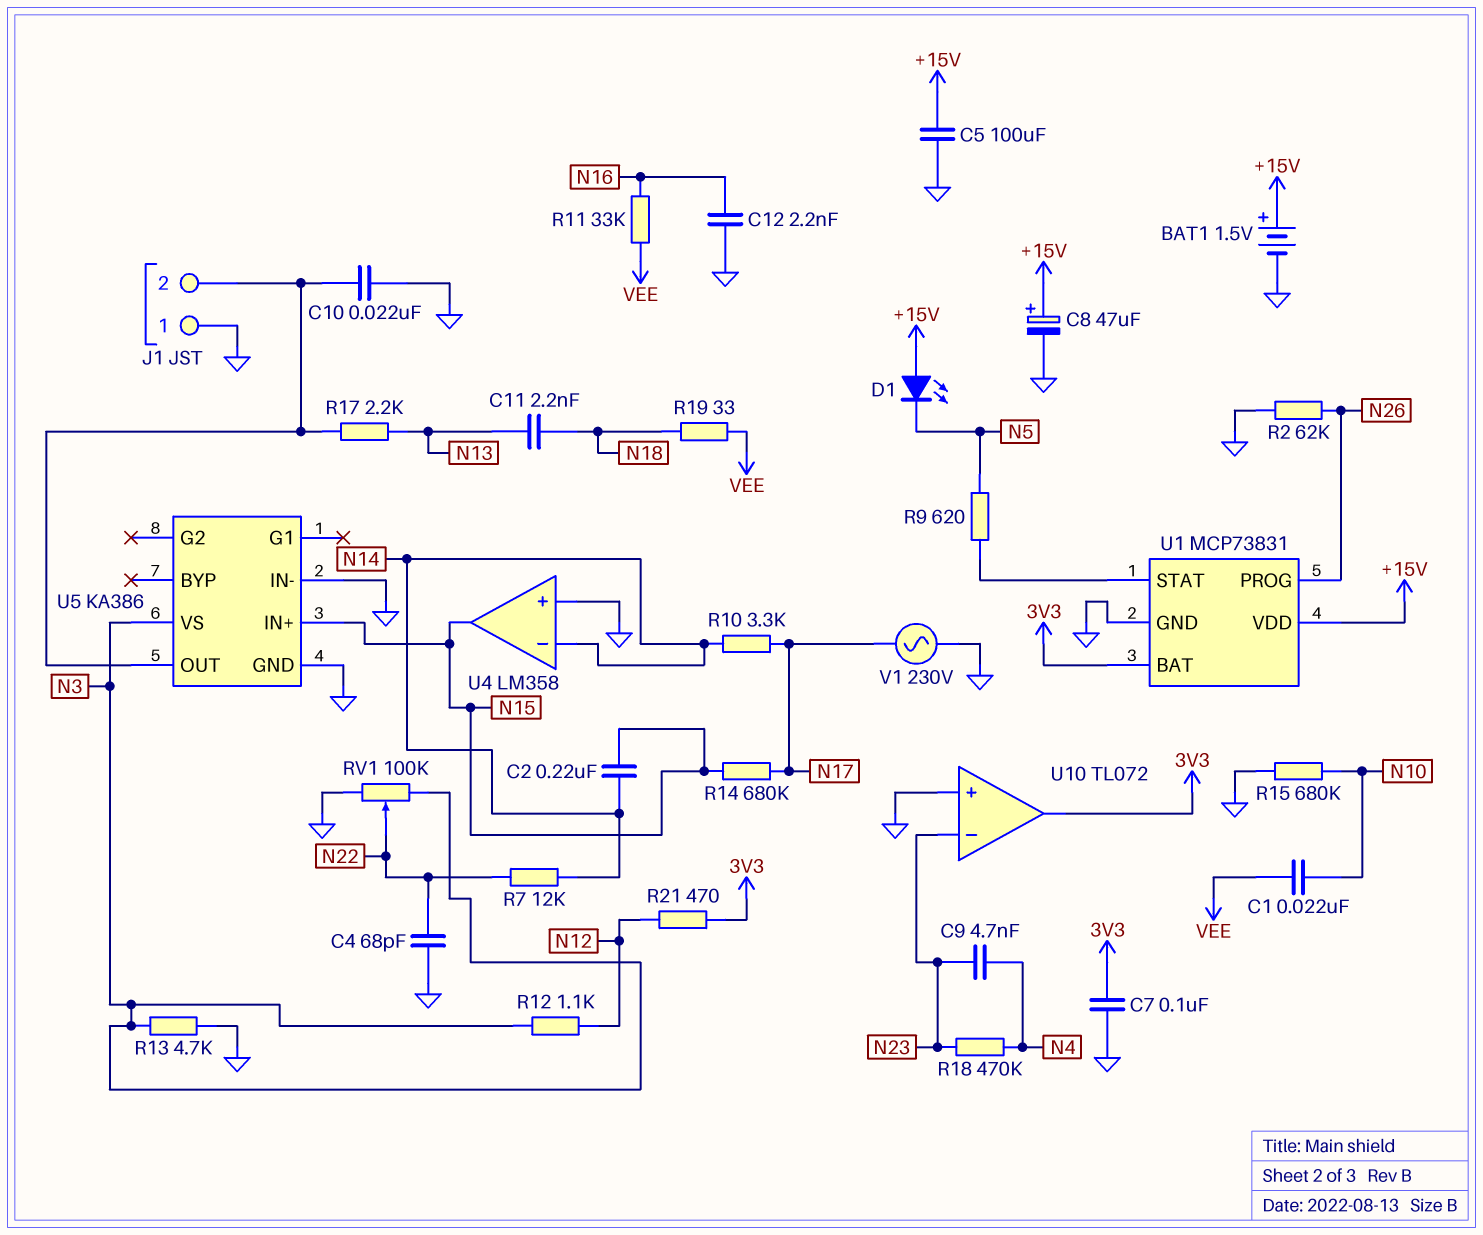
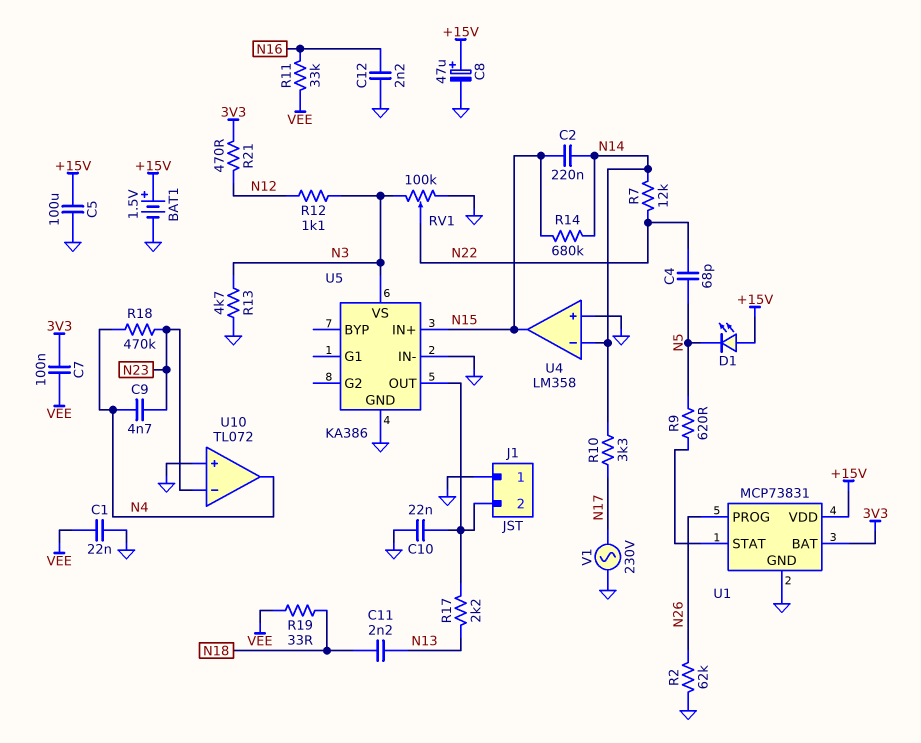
C1: 22nF (N10, VEE) -> 22nF (GND, VEE)
C4: 68pF (GND, N22) -> 68pF (N5, N22)
C7: 100nF (3V3, GND) -> 100nF (3V3, VEE)
R14: 680k (N15, N17) -> 680k (N14, N15)
R15: 680k (GND, N10) -> none
U10 pin out: 3V3 -> N4

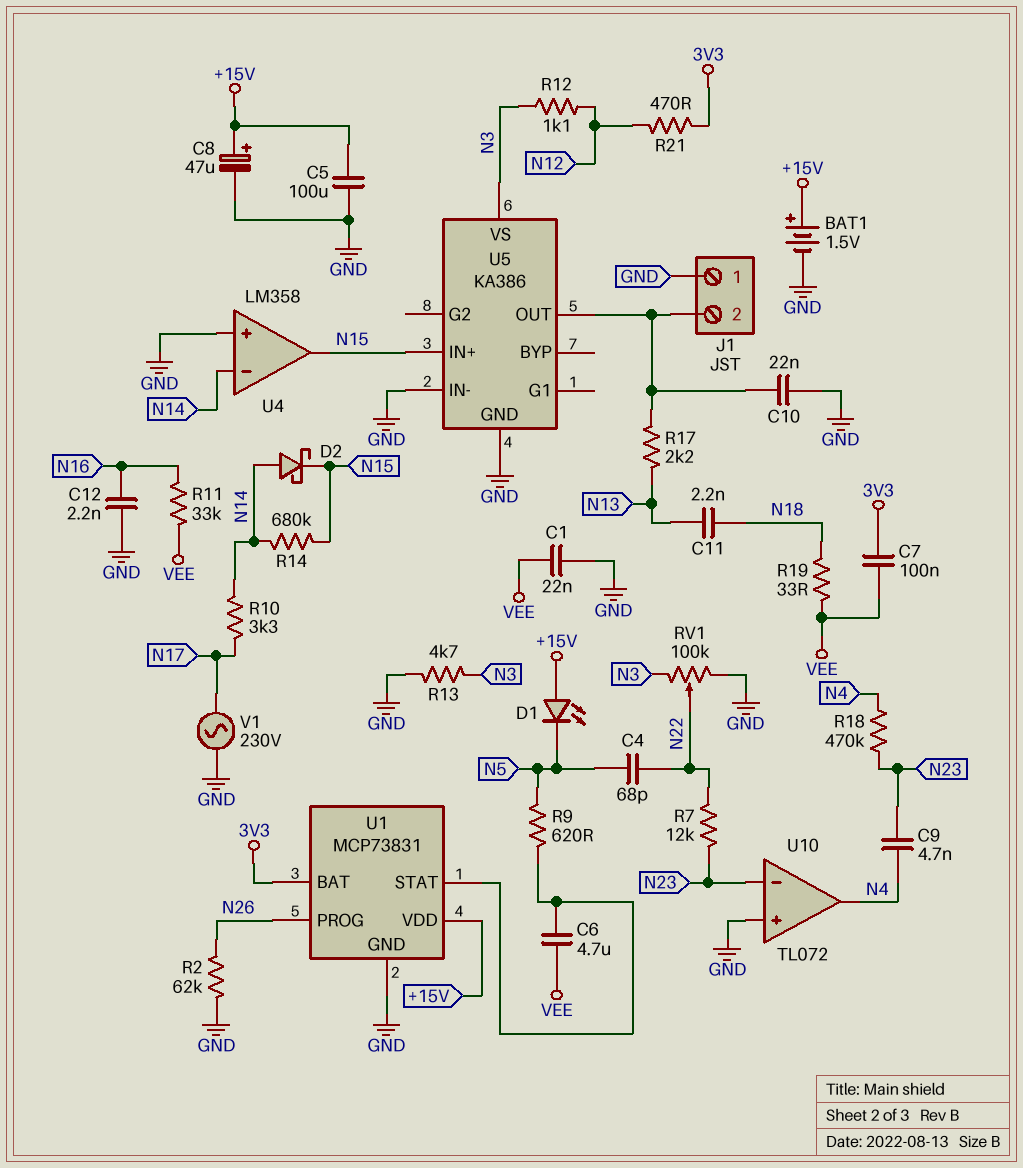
C2: 220nF (N14, N15) -> none
C6: none -> 4.7uF (U1/STAT, VEE)
D2: none -> schottky (A N14, K N15)
R7: 12k (N14, N22) -> 12k (N22, N23)

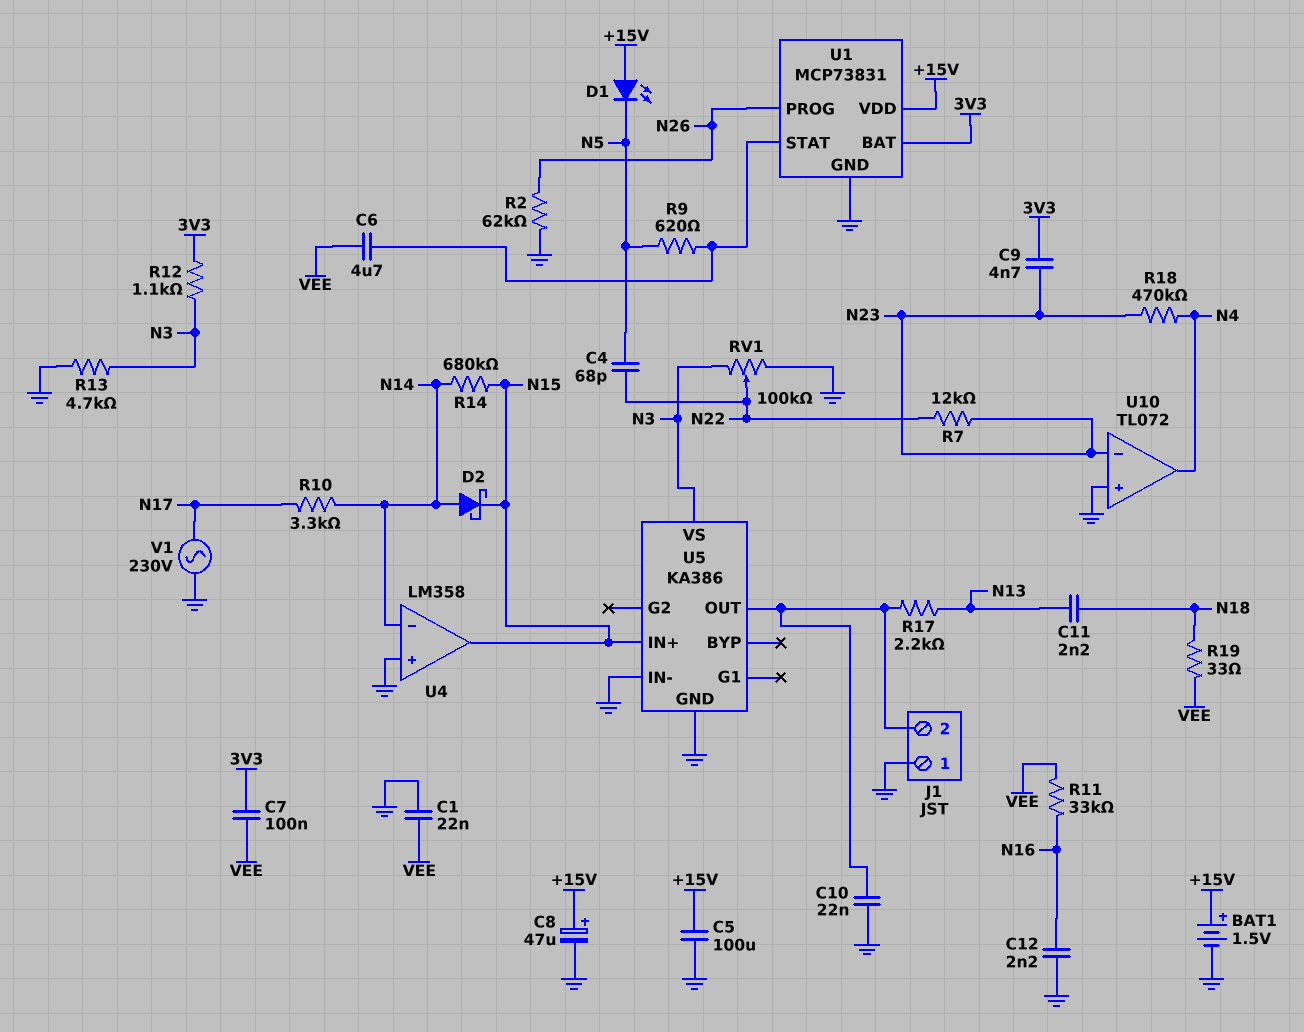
C9: 4.7nF (N4, N23) -> 4.7nF (3V3, N23)
R12: 1.1k (N3, N12) -> 1.1k (3V3, N3)
R21: 470 (3V3, N12) -> none

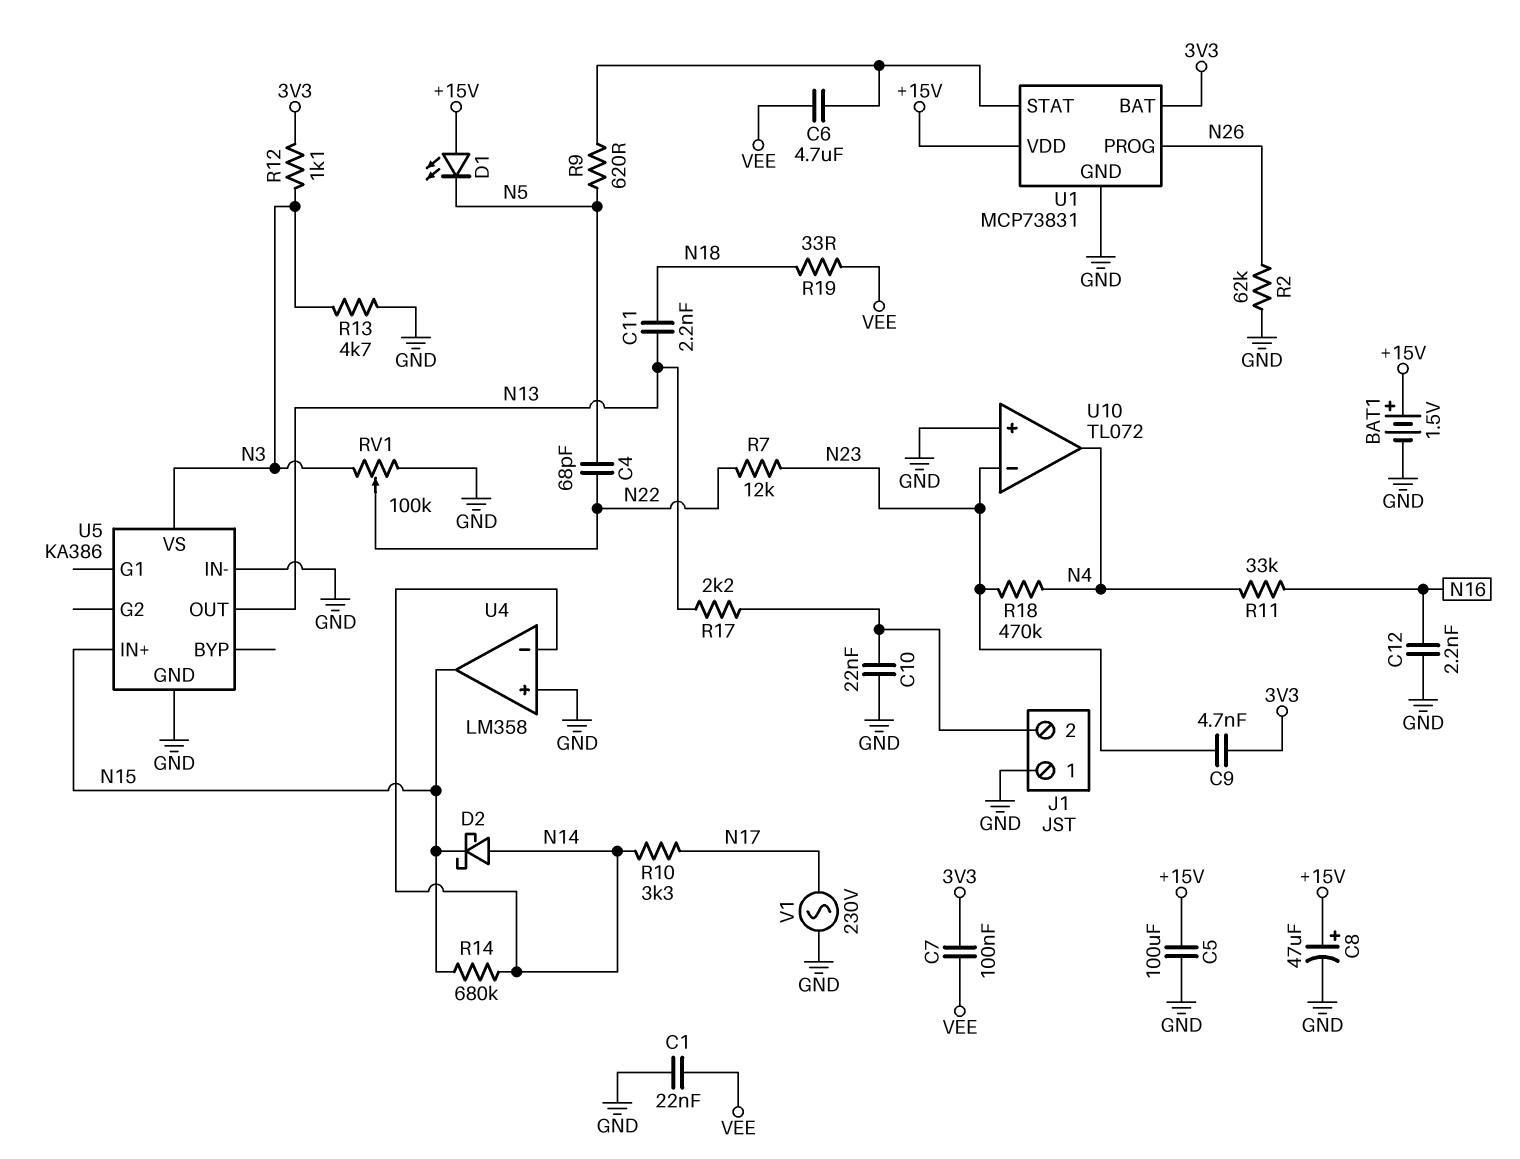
R11: 33k (N16, VEE) -> 33k (N4, N16)
U5 pin OUT: J1/2 -> N13

